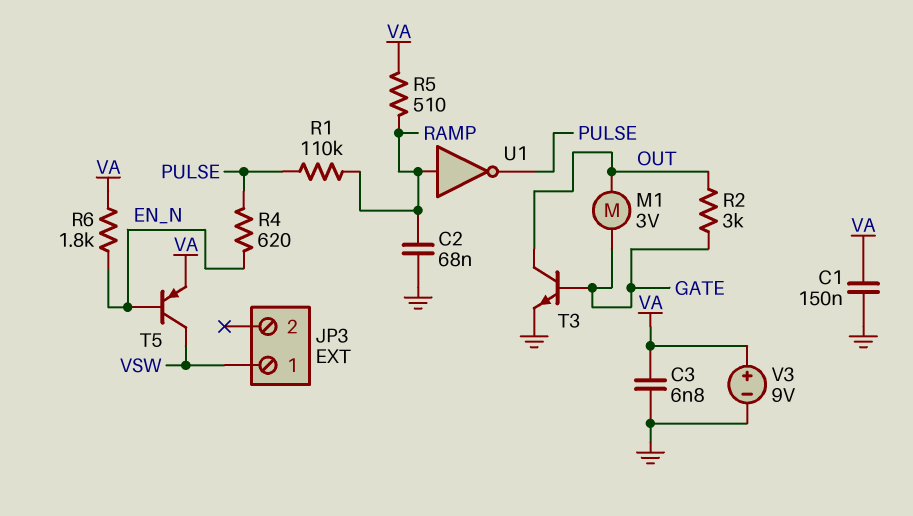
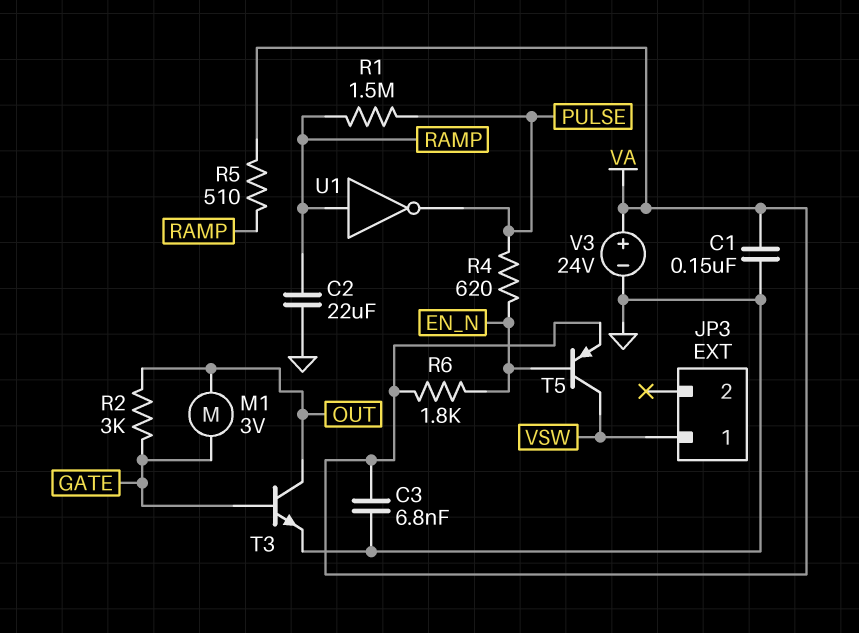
C2: 68nF (GND, RAMP) -> 22uF (GND, RAMP)
R1: 110k (PULSE, RAMP) -> 1.5M (PULSE, RAMP)
V3: 9V (plus VA, minus GND) -> 24V (plus VA, minus GND)

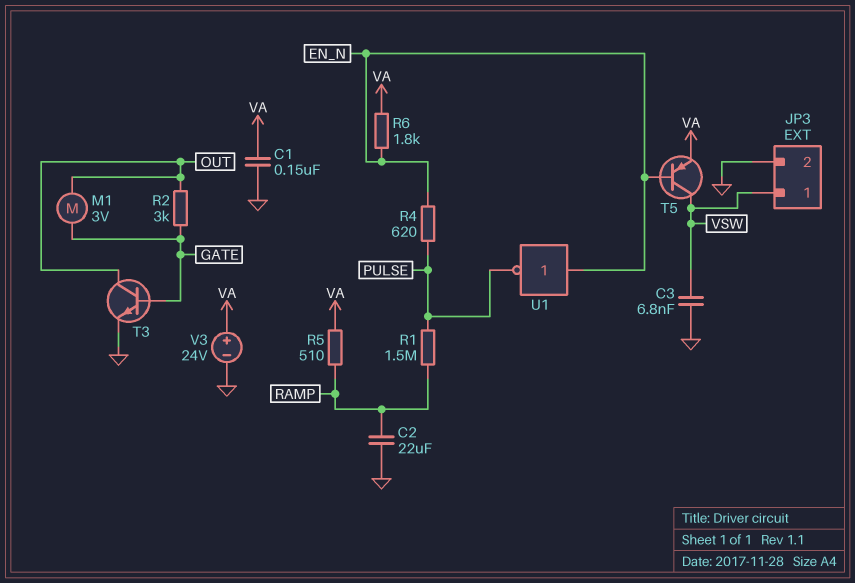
C3: 6.8nF (GND, VA) -> 6.8nF (GND, VSW)
JP3 pin 2: none -> GND
U1: NOT (in RAMP, out PULSE) -> NOT (in EN_N, out PULSE)

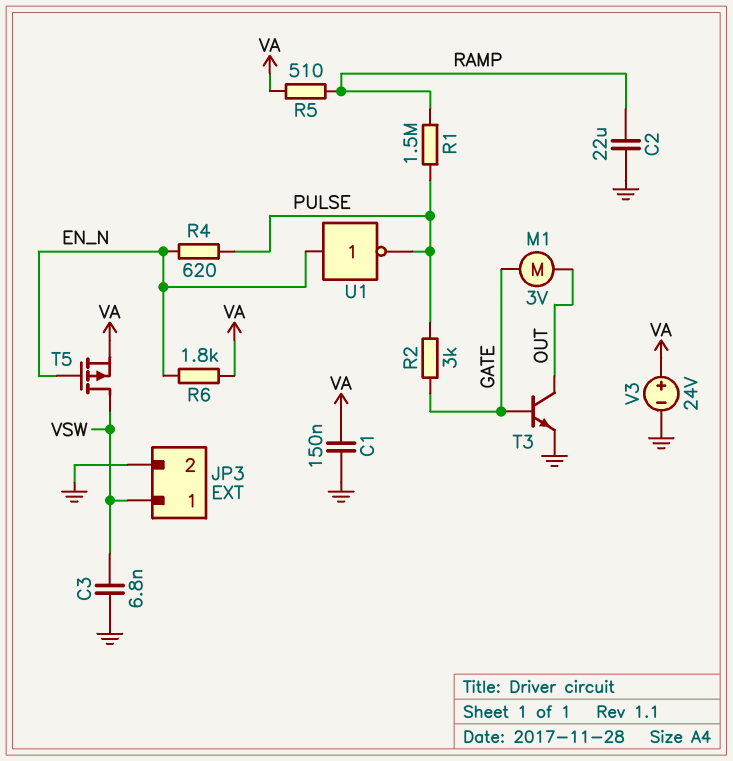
R2: 3k (GATE, OUT) -> 3k (GATE, PULSE)
T5: PNP (B EN_N, C VSW, E VA) -> PMOS (G EN_N, D VSW, S VA)

